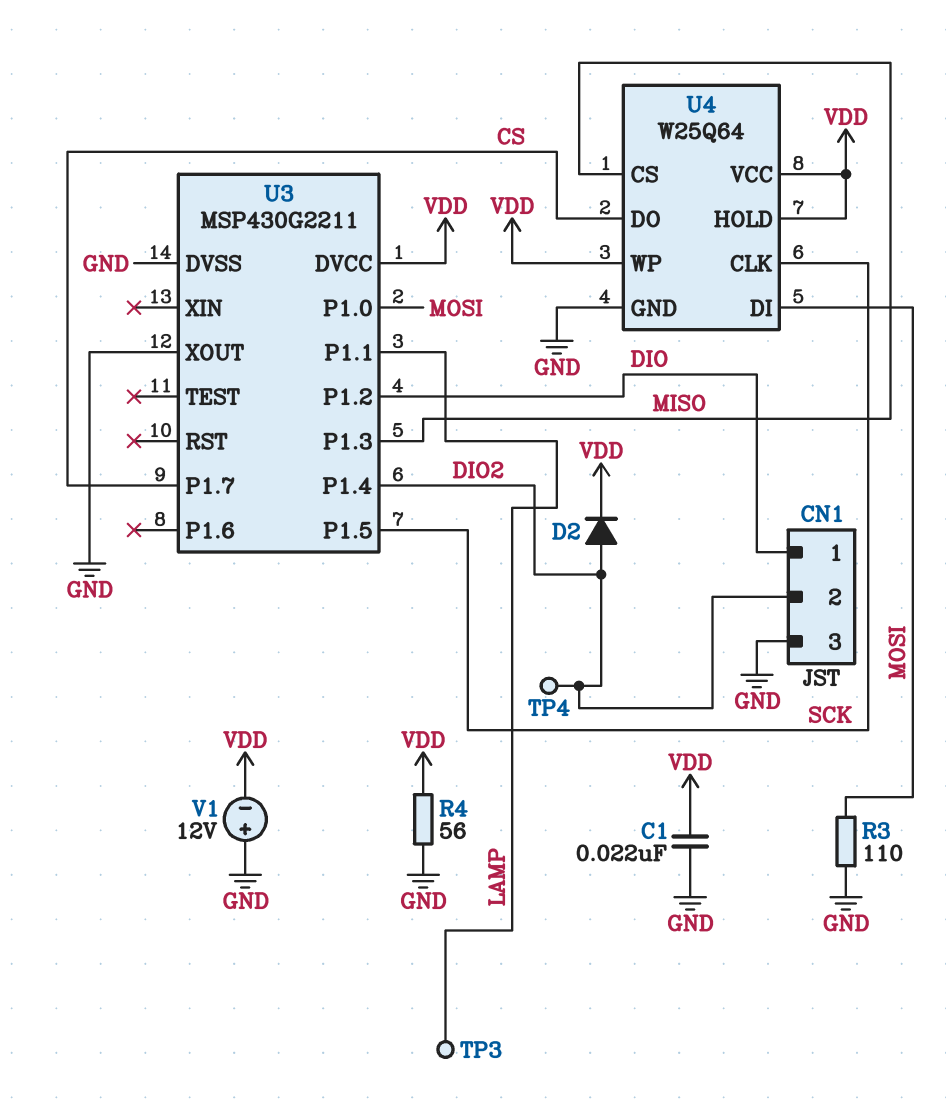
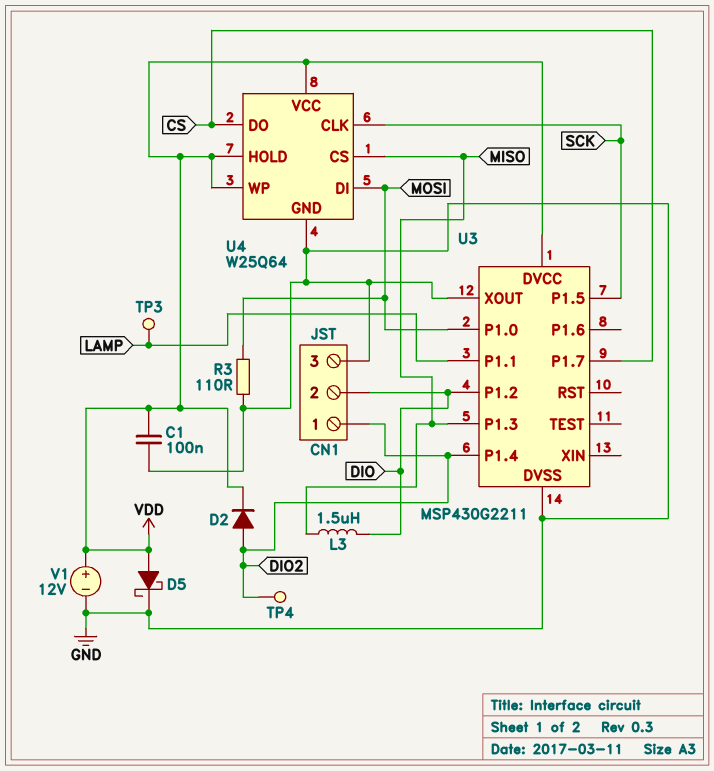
C1: 22nF (GND, VDD) -> 100nF (GND, VDD)
CN1 pin 1: DIO -> DIO2
CN1 pin 2: DIO2 -> DIO
D5: none -> schottky (A VDD, K GND)
L3: none -> 1.5uH (DIO, MISO)
R4: 56 (GND, VDD) -> none
V1: 12V (plus GND, minus VDD) -> 12V (plus VDD, minus GND)

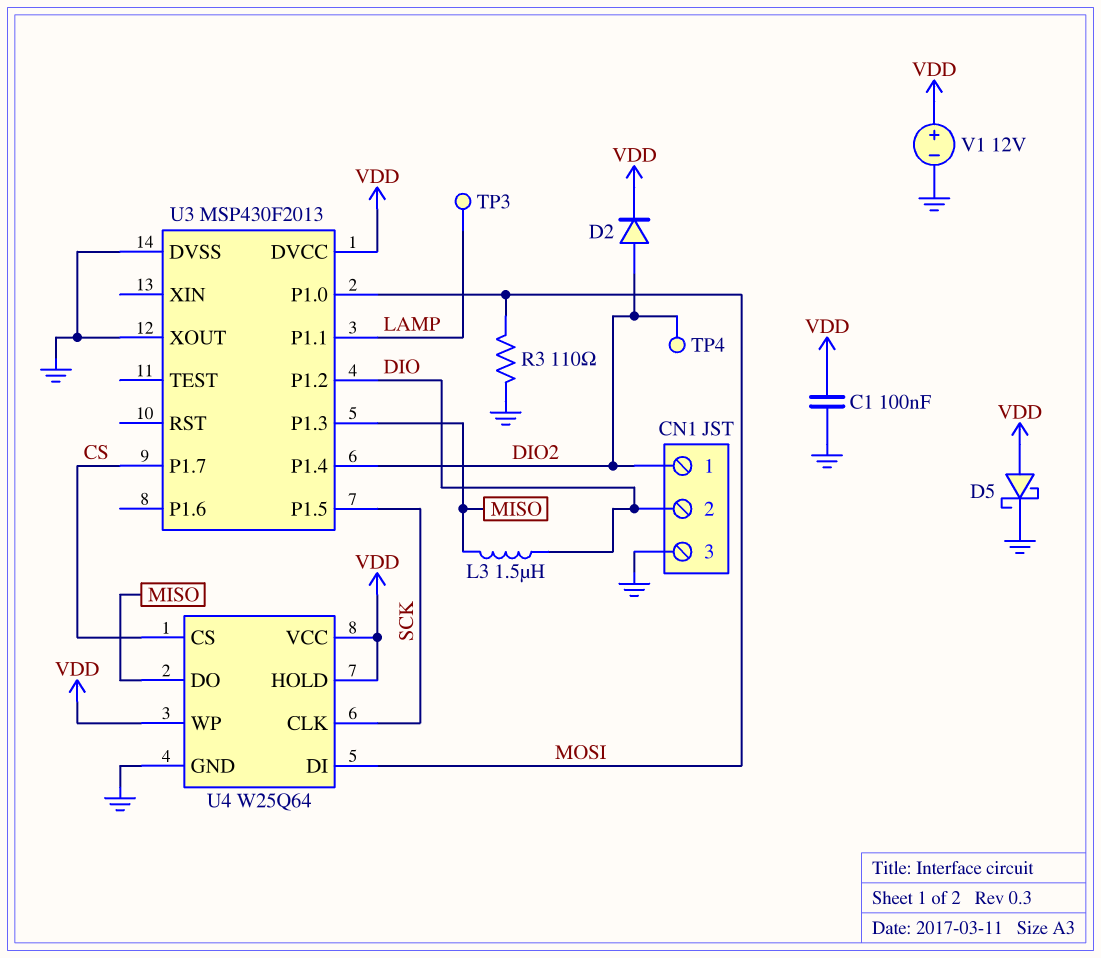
U3: MSP430G2211 -> MSP430F2013
U4 pin CS: MISO -> CS
U4 pin DO: CS -> MISO

